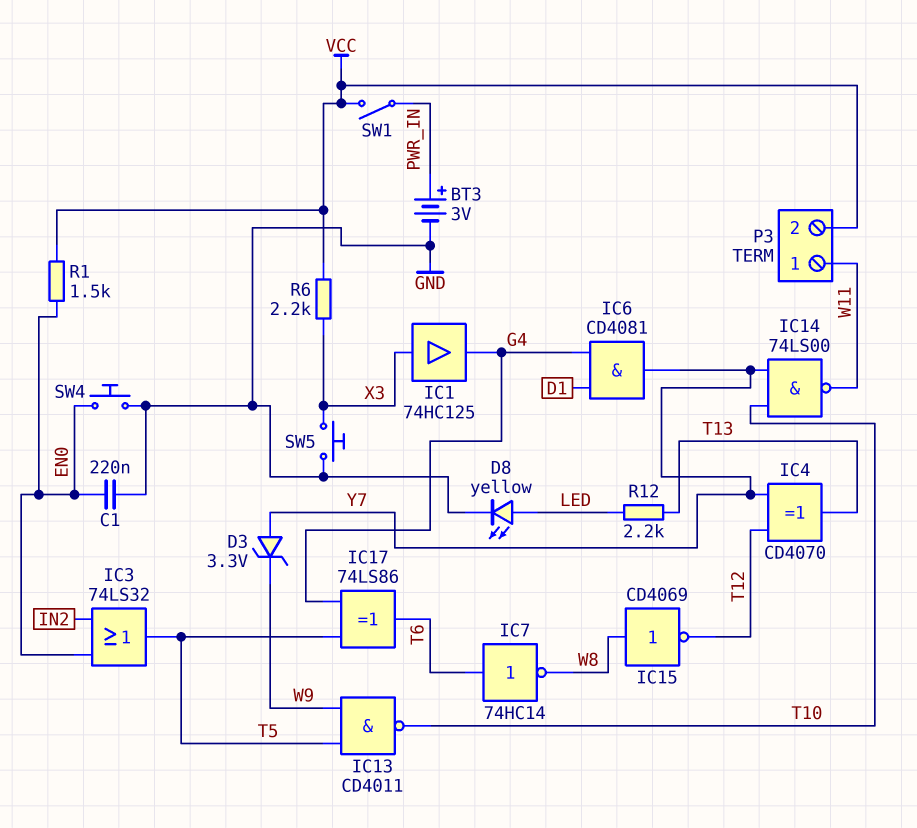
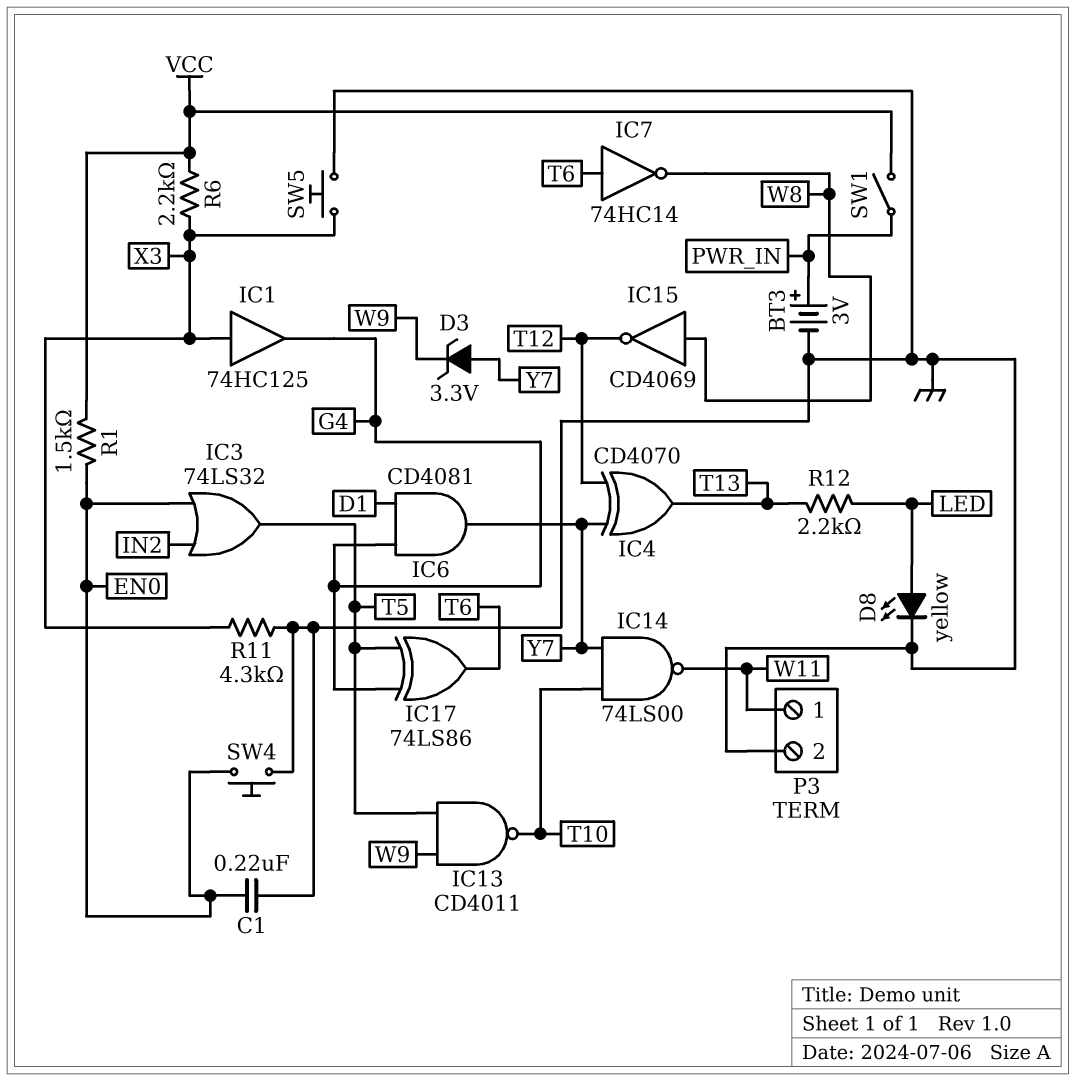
P3 pin 2: VCC -> GND
R11: none -> 4.3k (GND, X3)

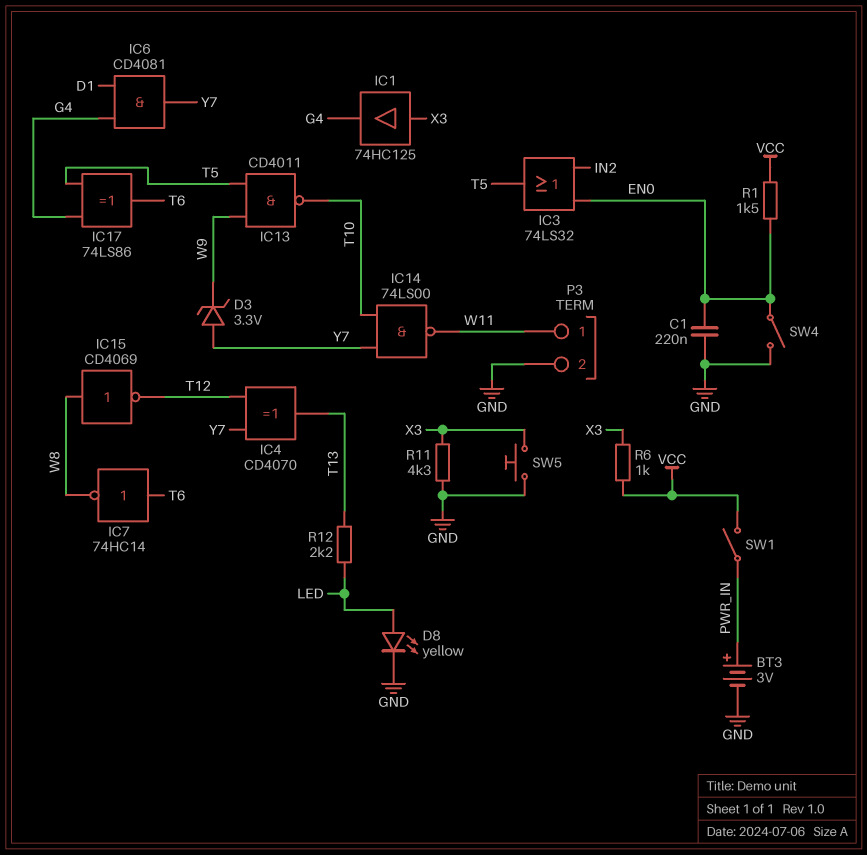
R6: 2.2k (VCC, X3) -> 1k (VCC, X3)
SW4: button (EN0, GND) -> switch (EN0, GND)

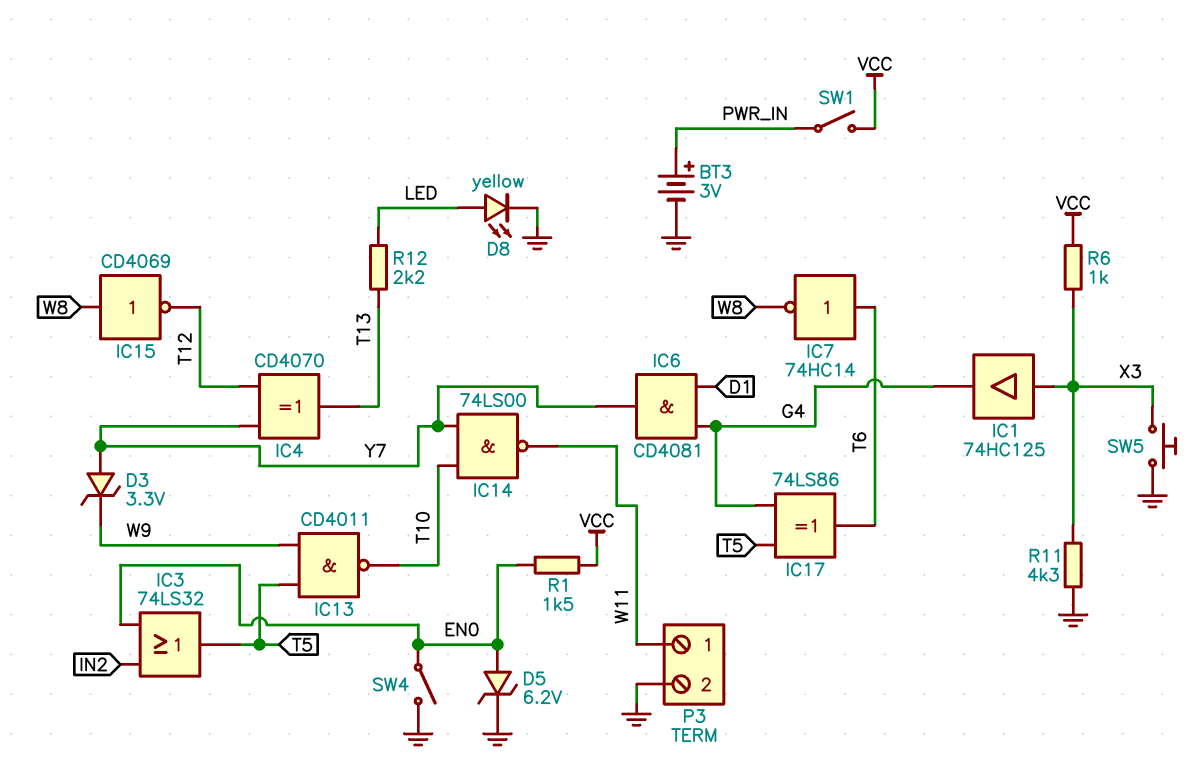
C1: 220nF (EN0, GND) -> none
D5: none -> zener 6.2V (A EN0, K GND)

